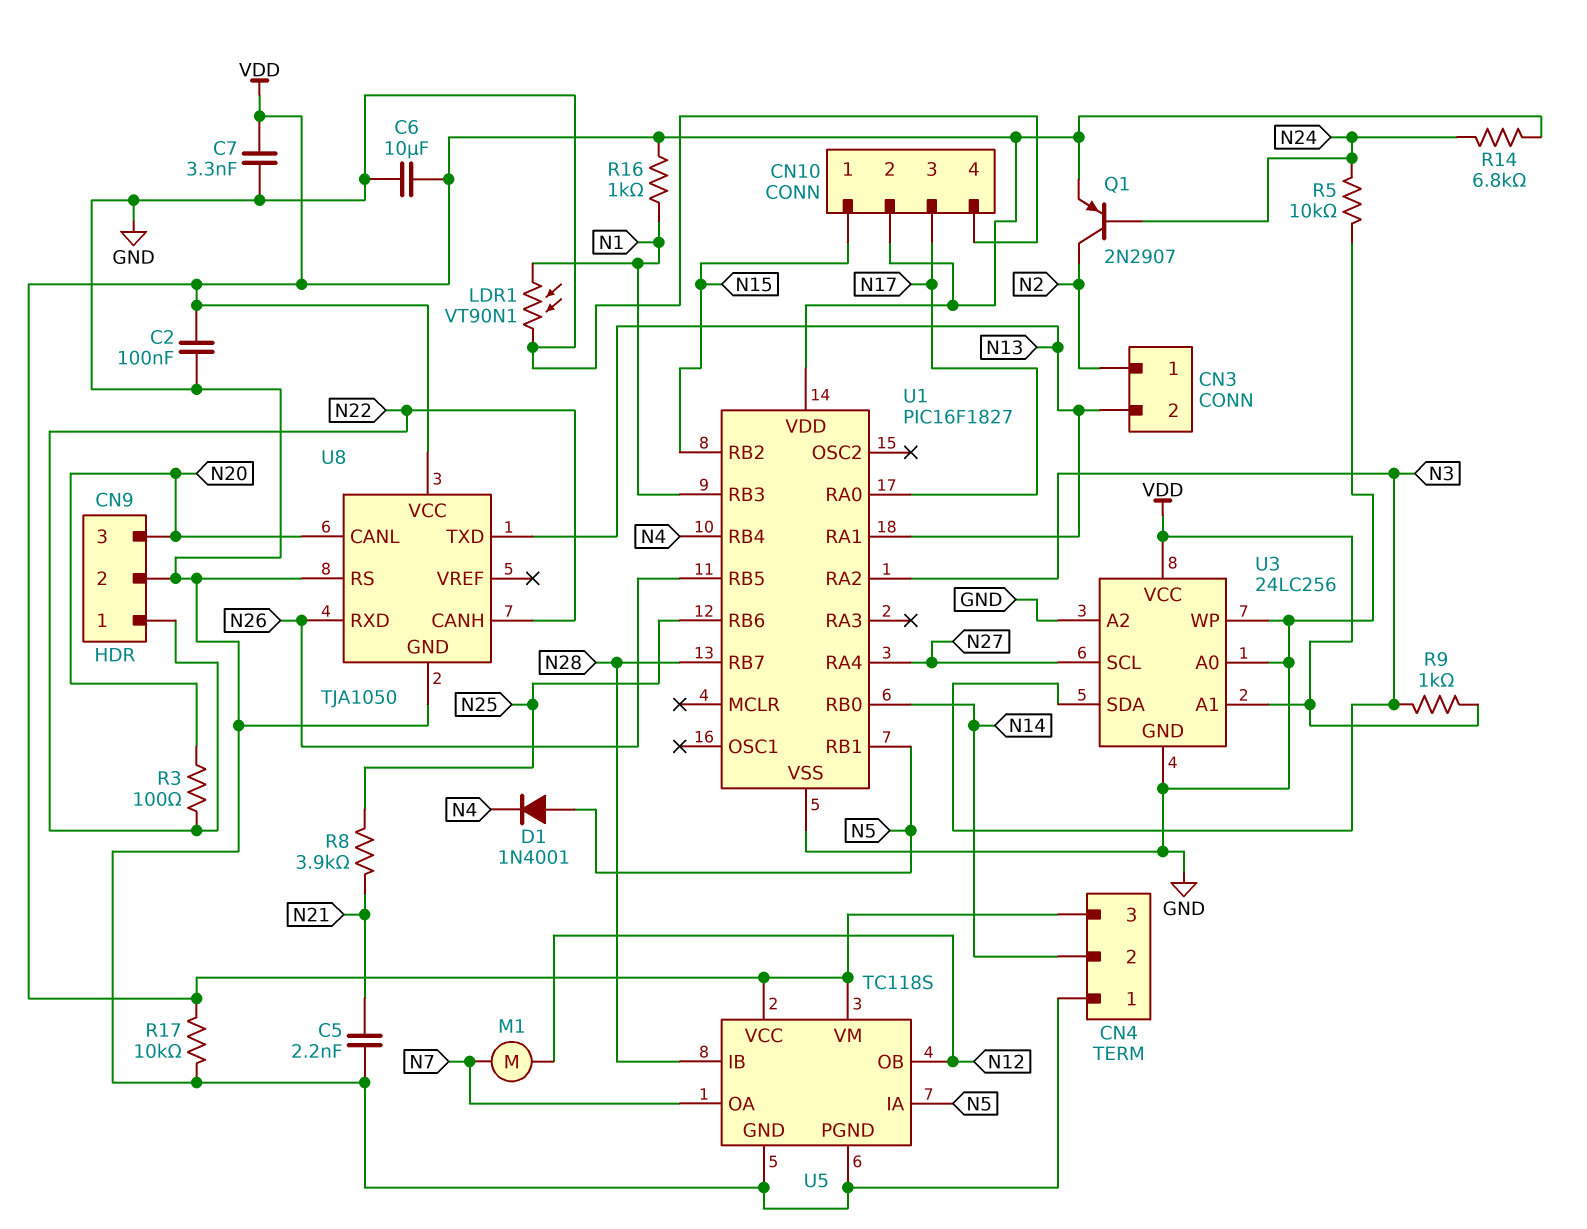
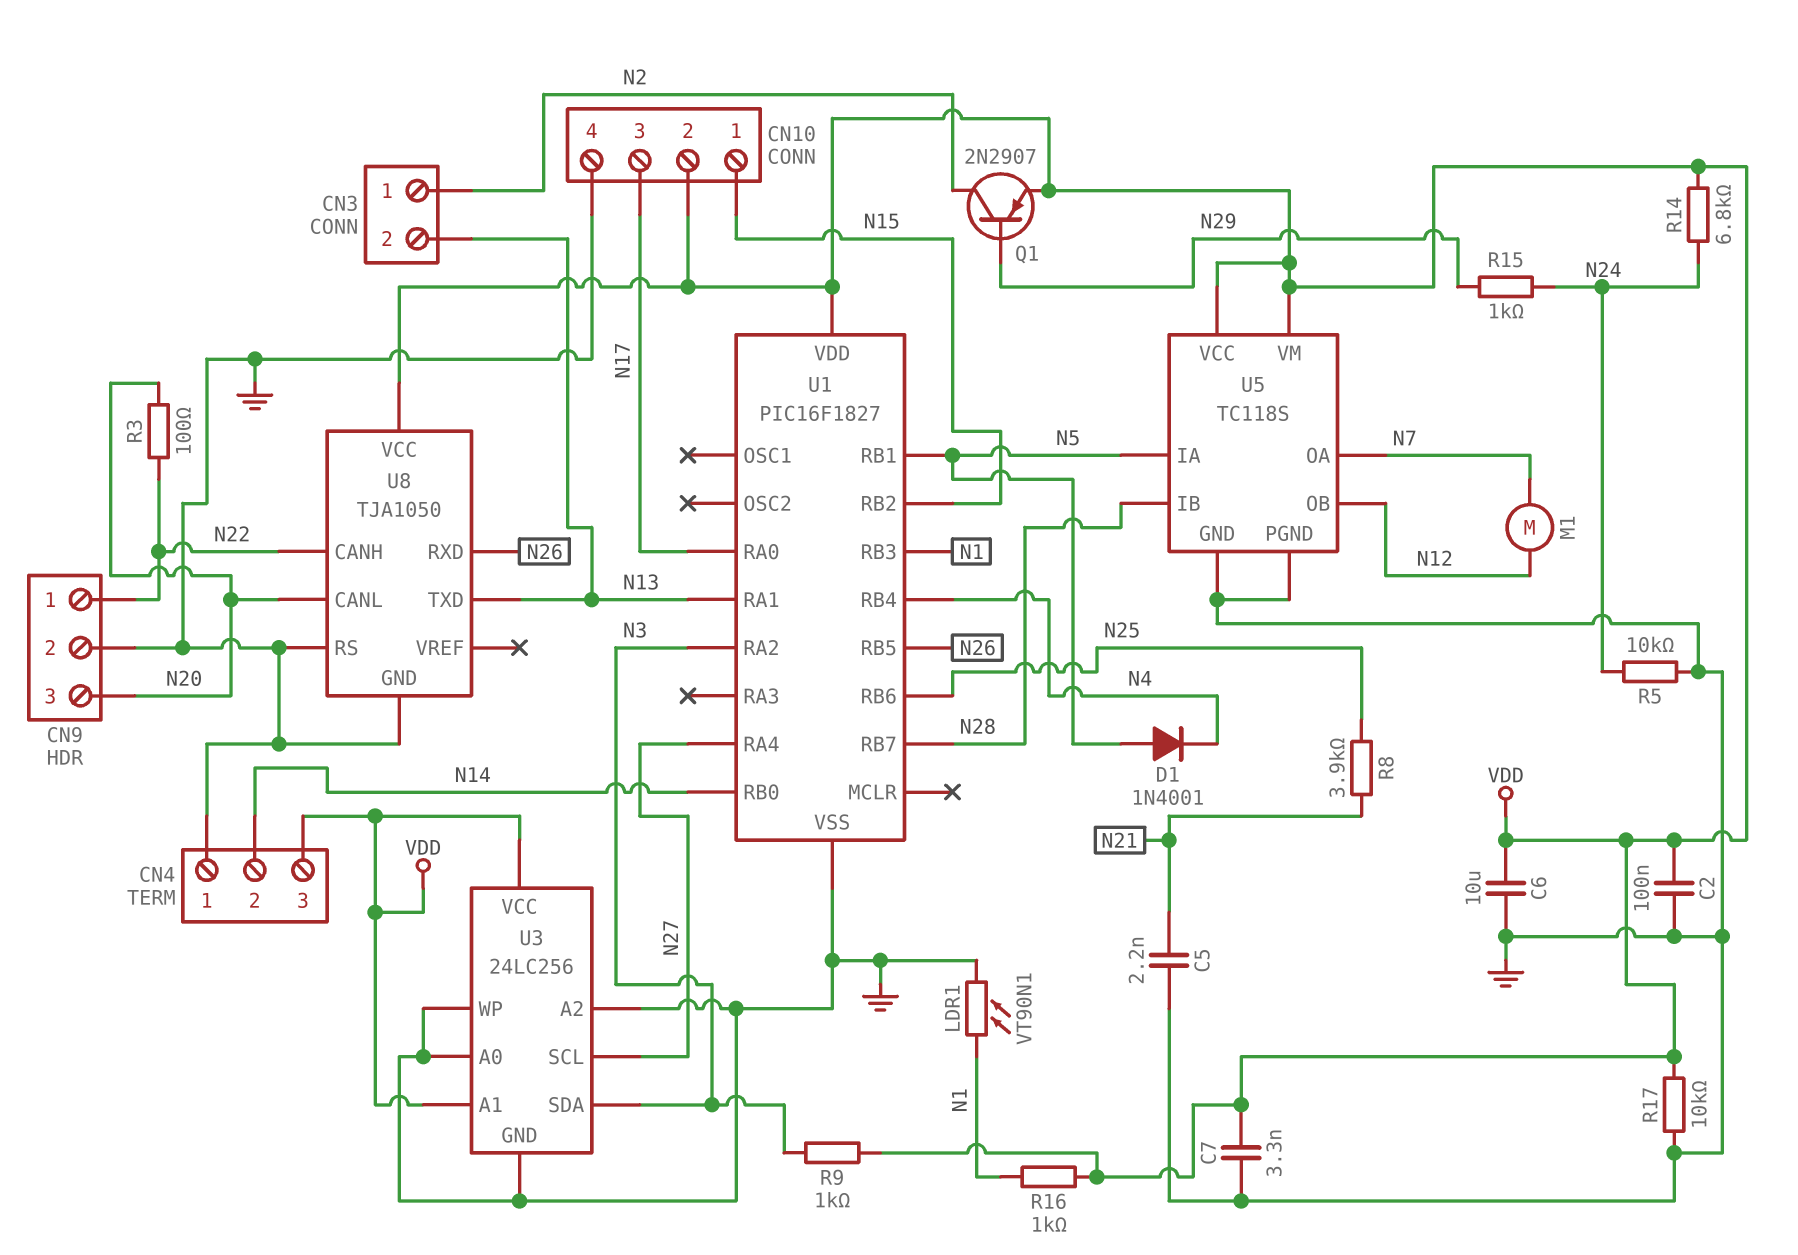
Q1: PNP 2N2907 (B N24, C N2, E VDD) -> PNP 2N2907 (B N29, C N2, E VDD)
R15: none -> 1k (N24, N29)

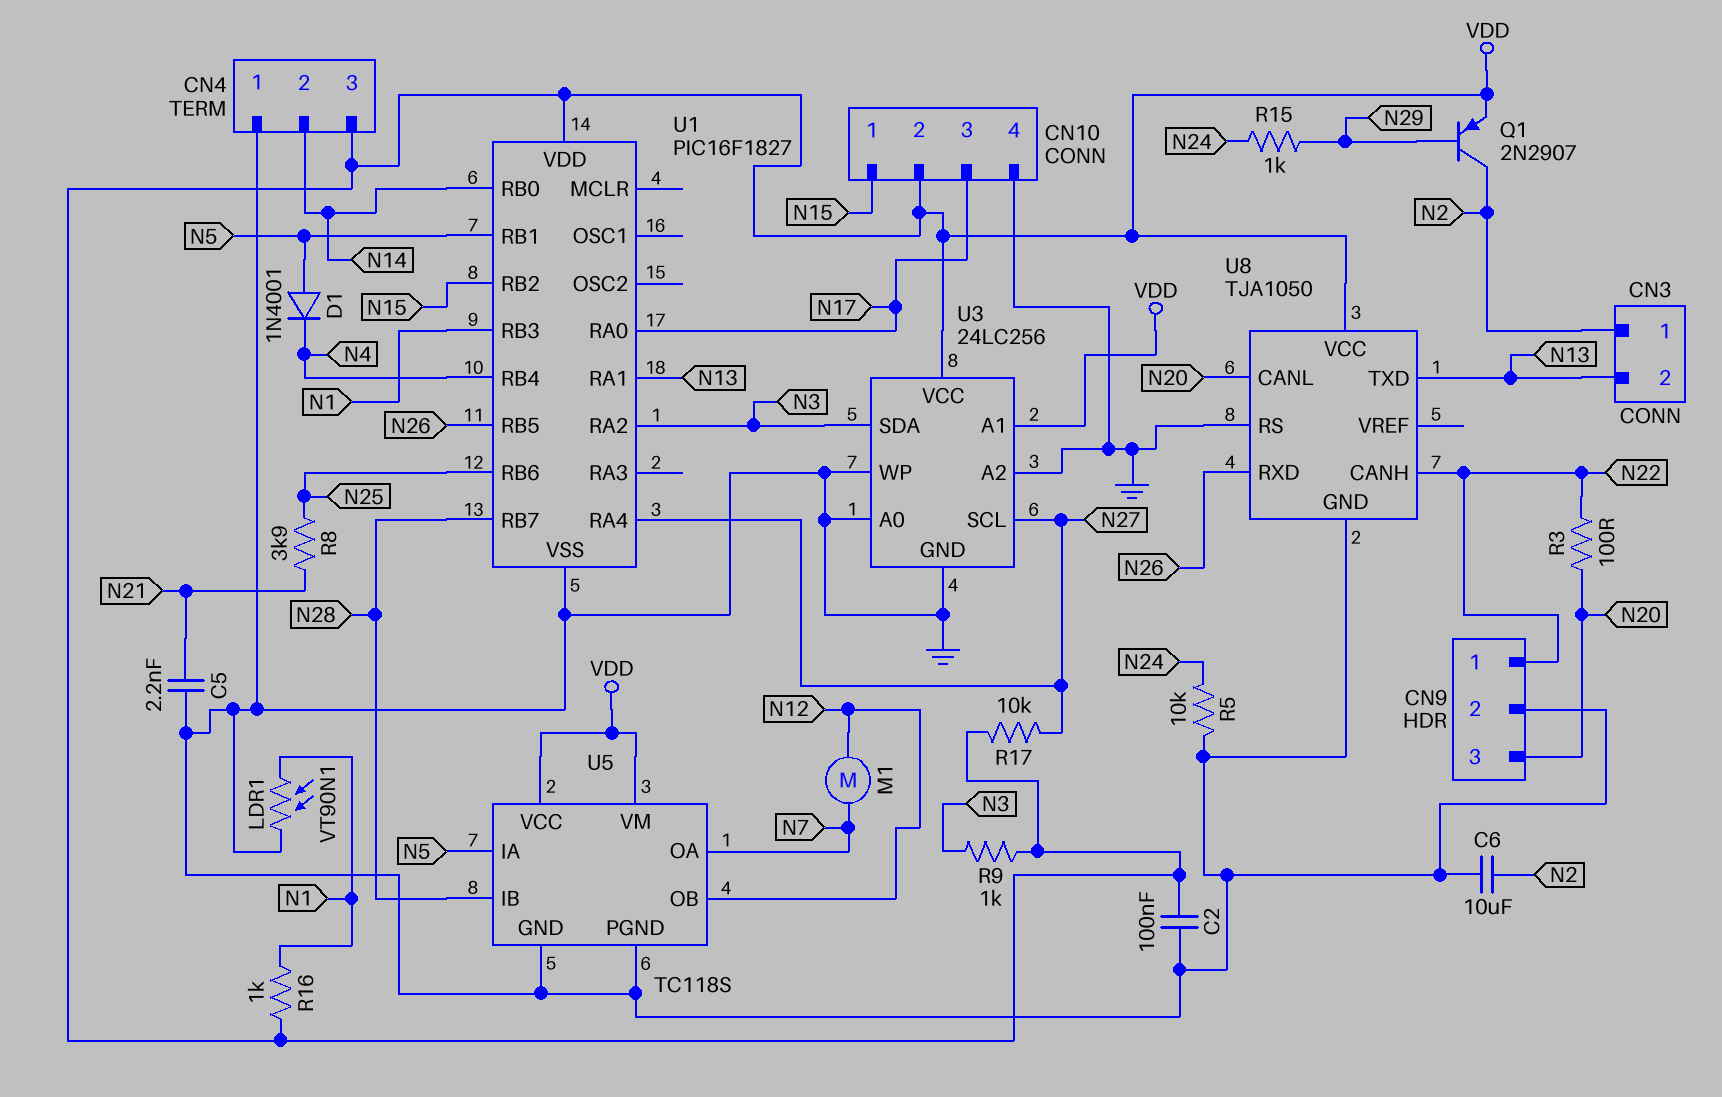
C6: 10uF (GND, VDD) -> 10uF (GND, N2)
C7: 3.3nF (GND, VDD) -> none
R14: 6.8k (N24, VDD) -> none
R17: 10k (GND, VDD) -> 10k (N27, VDD)

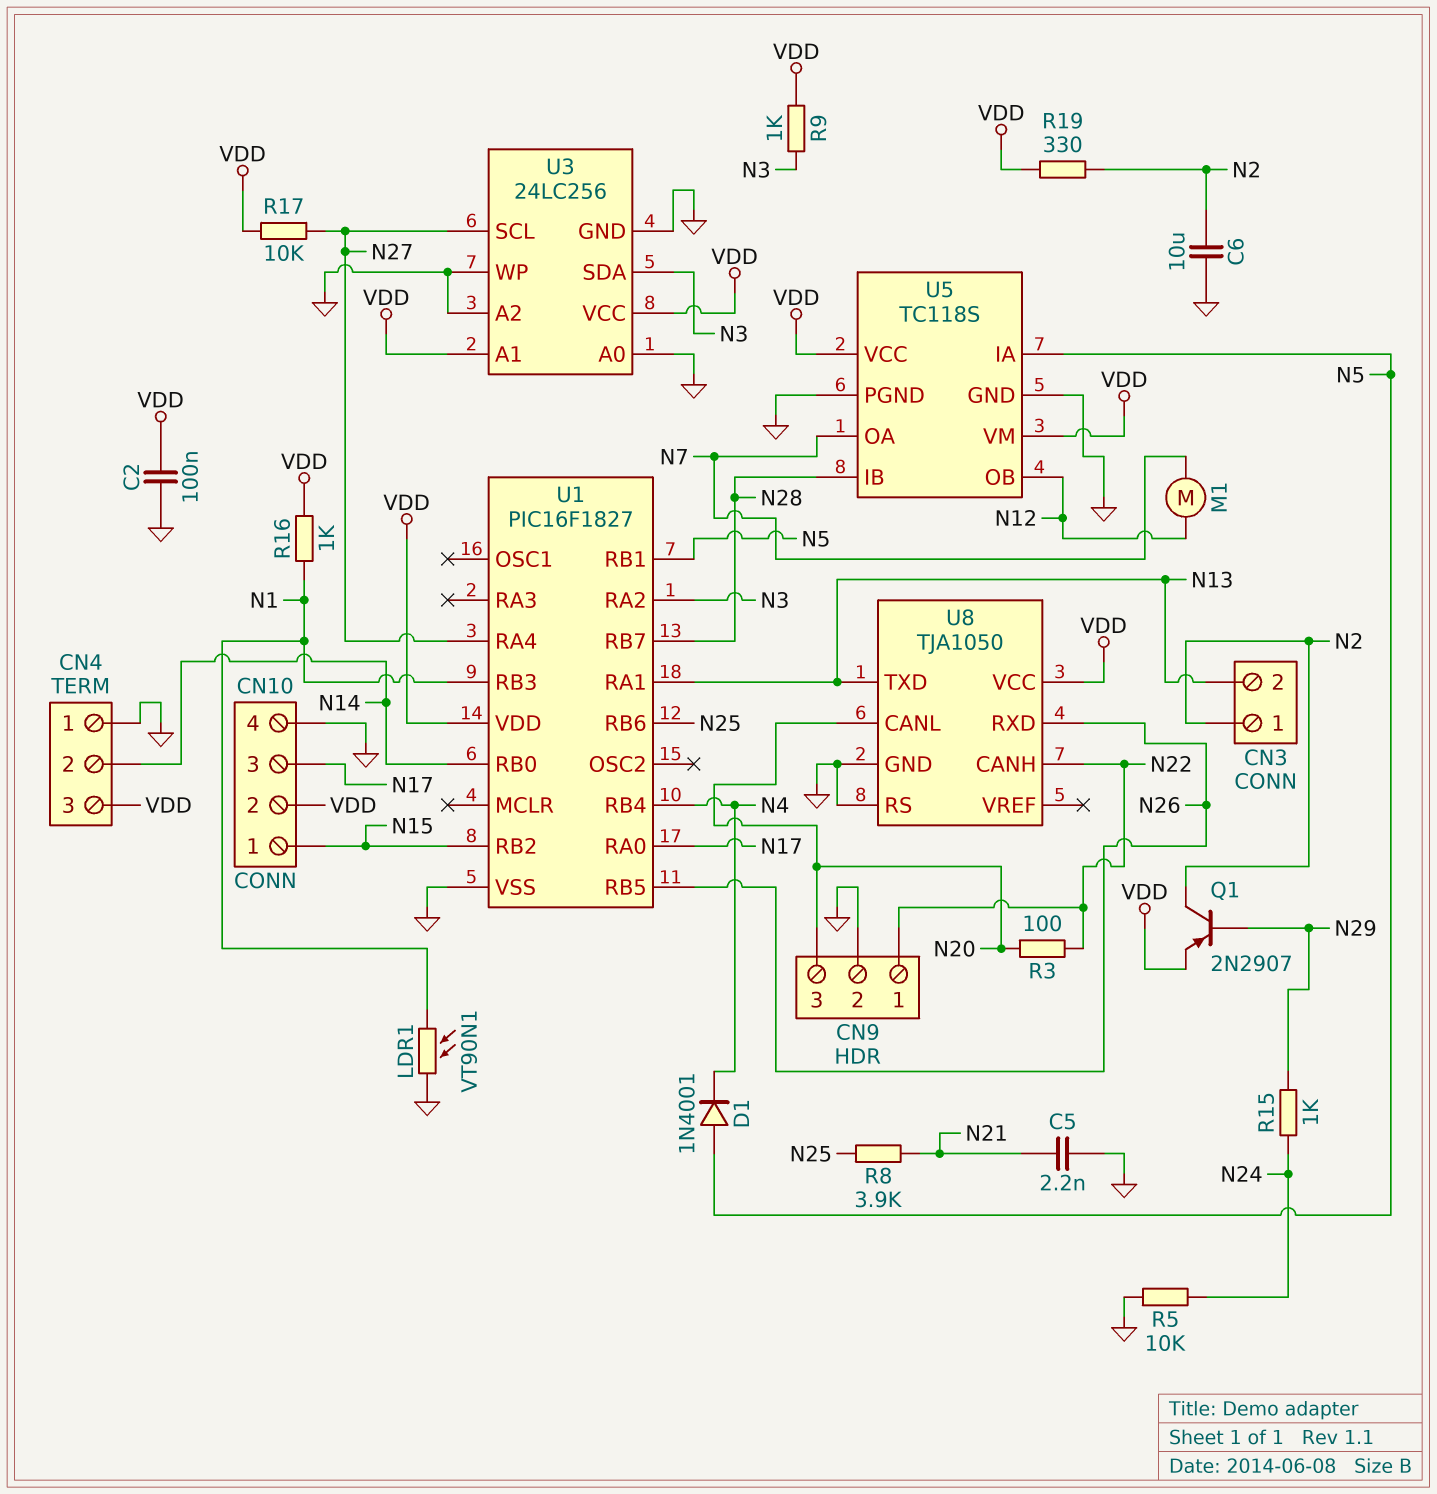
R19: none -> 330 (N2, VDD)

